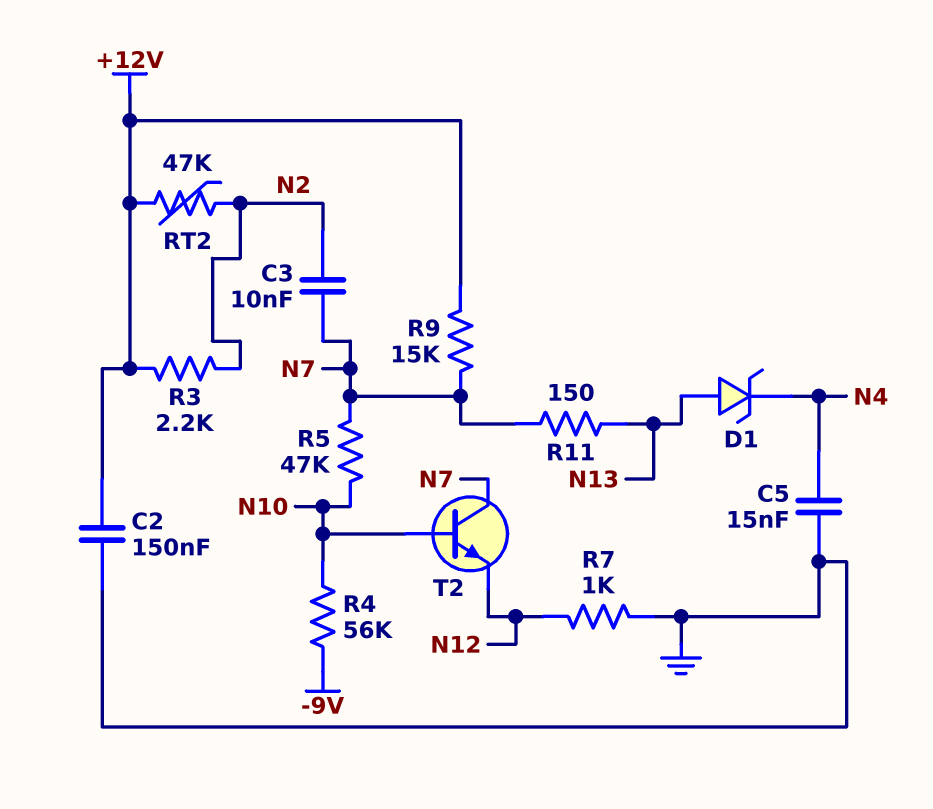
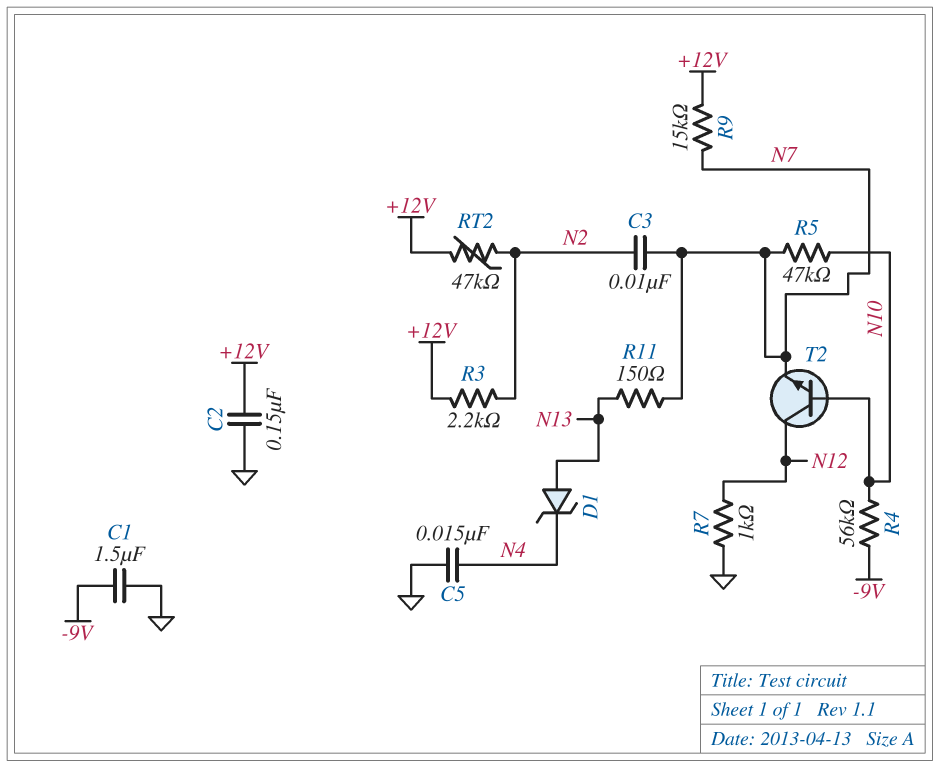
C1: none -> 1.5uF (-9V, GND)
T2: NPN (B N10, C N7, E N12) -> NPN (B N10, C N12, E N7)

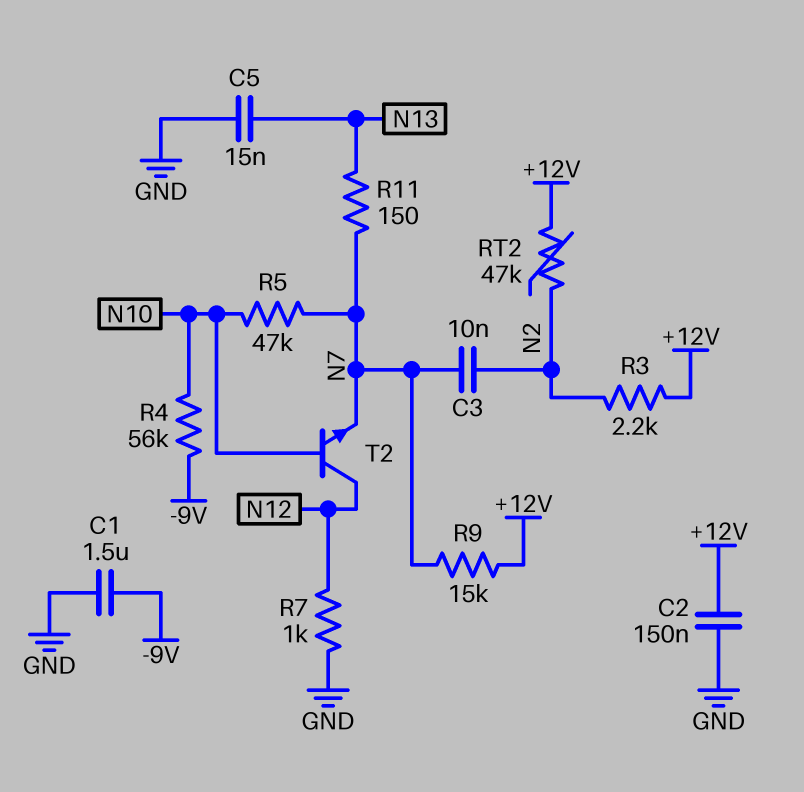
C5: 15nF (GND, N4) -> 15nF (GND, N13)
D1: zener (A N13, K N4) -> none

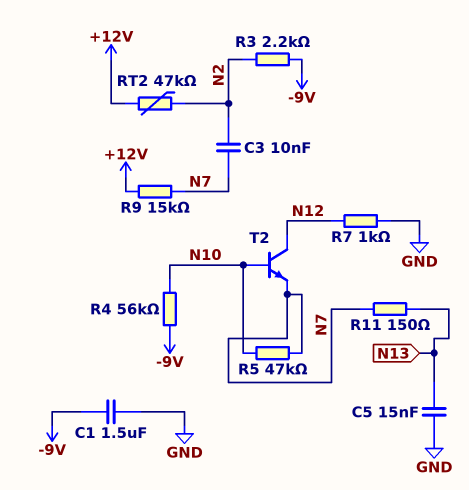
C2: 150nF (+12V, GND) -> none
R3: 2.2k (+12V, N2) -> 2.2k (-9V, N2)

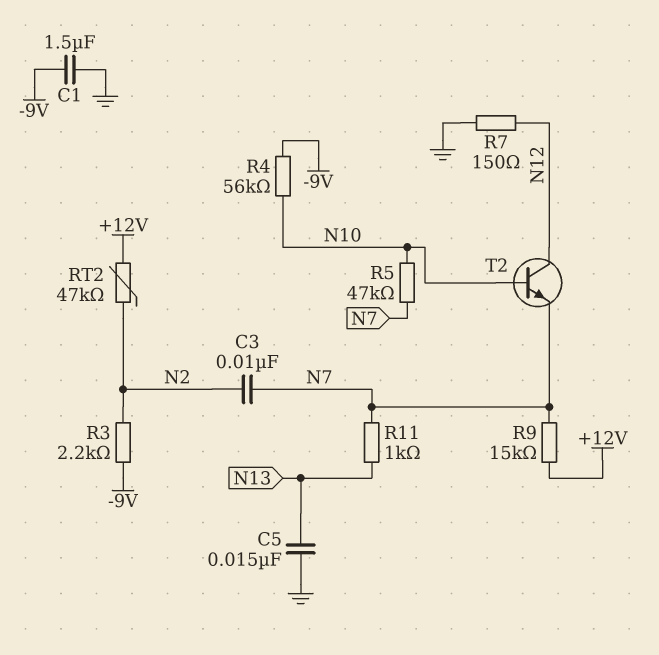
R7: 1k (GND, N12) -> 150 (GND, N12)
R11: 150 (N7, N13) -> 1k (N7, N13)

